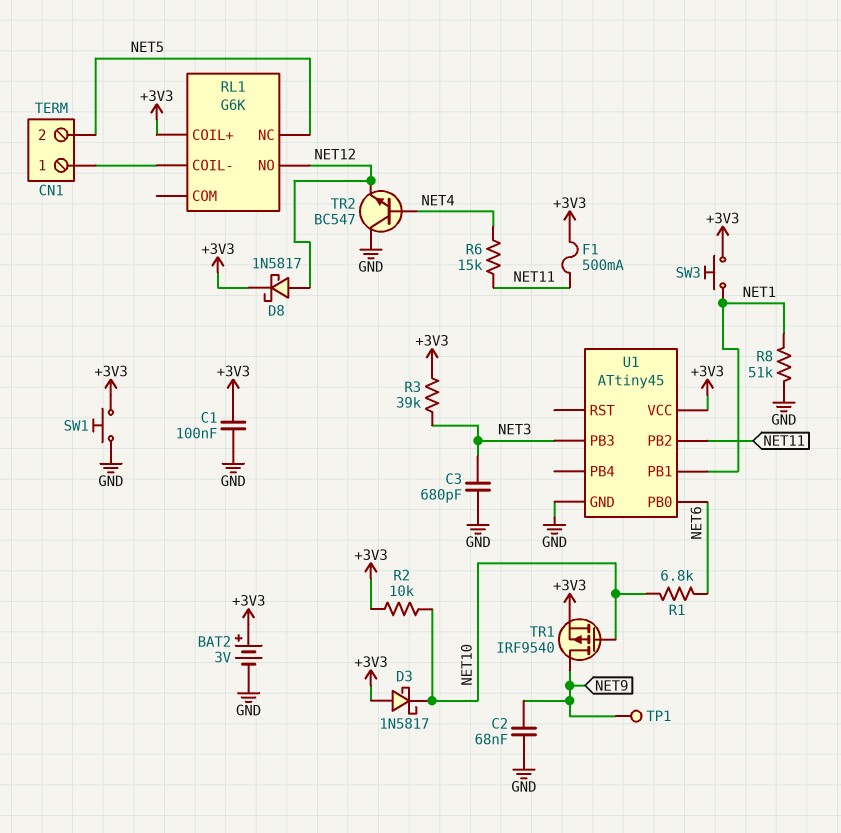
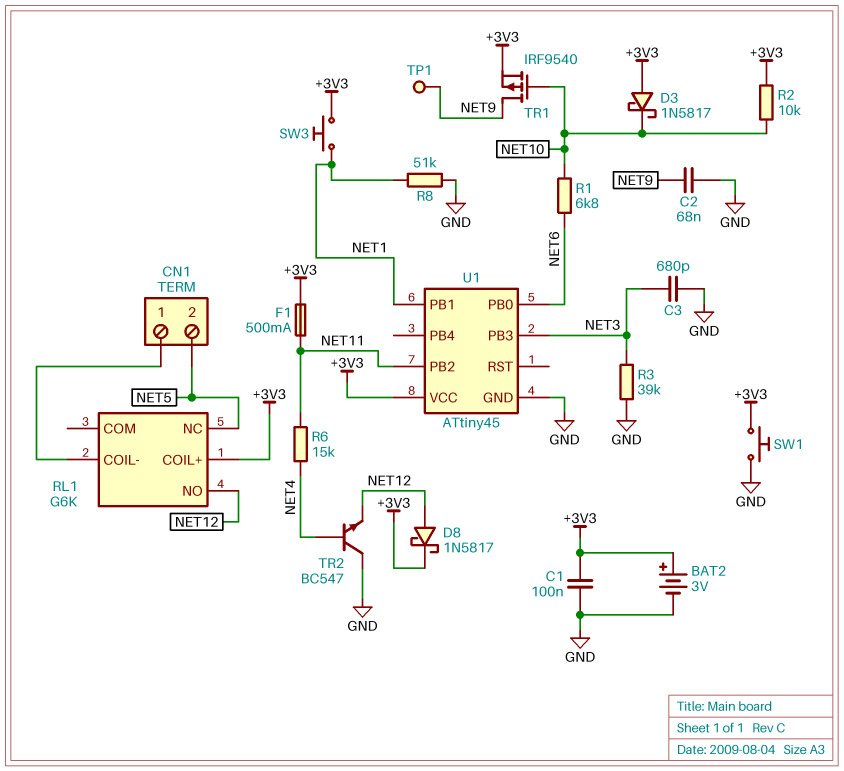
R3: 39k (+3V3, NET3) -> 39k (GND, NET3)

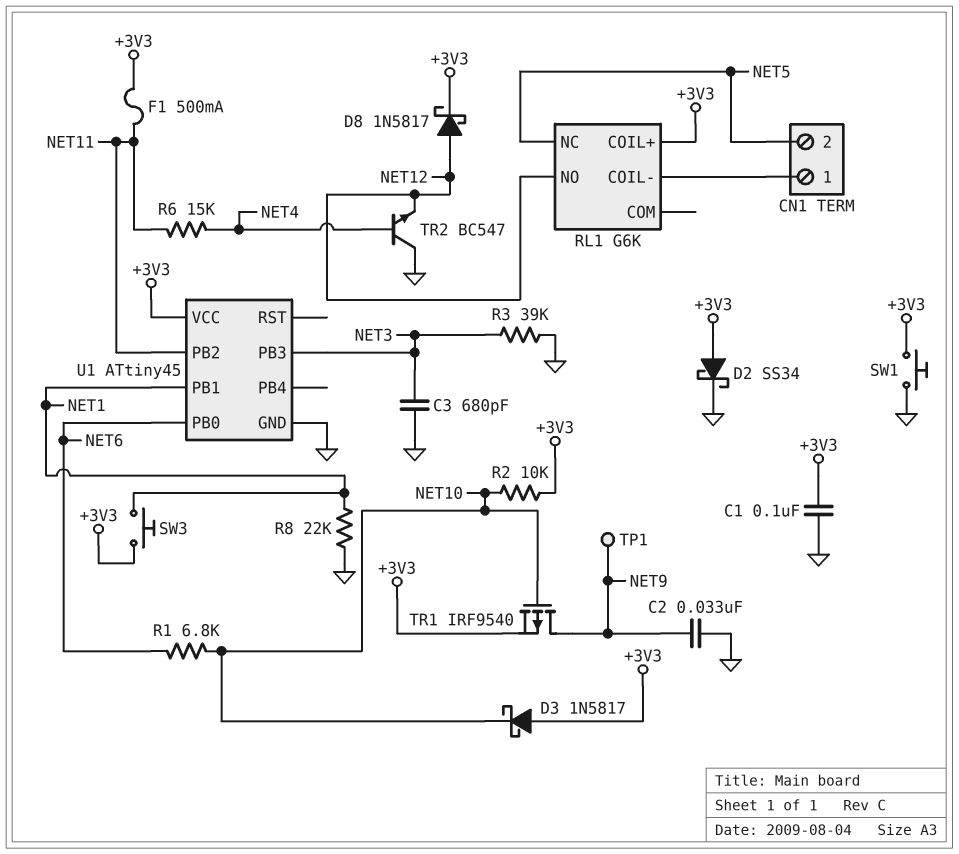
BAT2: 3V (plus +3V3, minus GND) -> none
C2: 68nF (GND, NET9) -> 33nF (GND, NET9)
D2: none -> schottky SS34 (A +3V3, K GND)
R8: 51k (GND, NET1) -> 22k (GND, NET1)

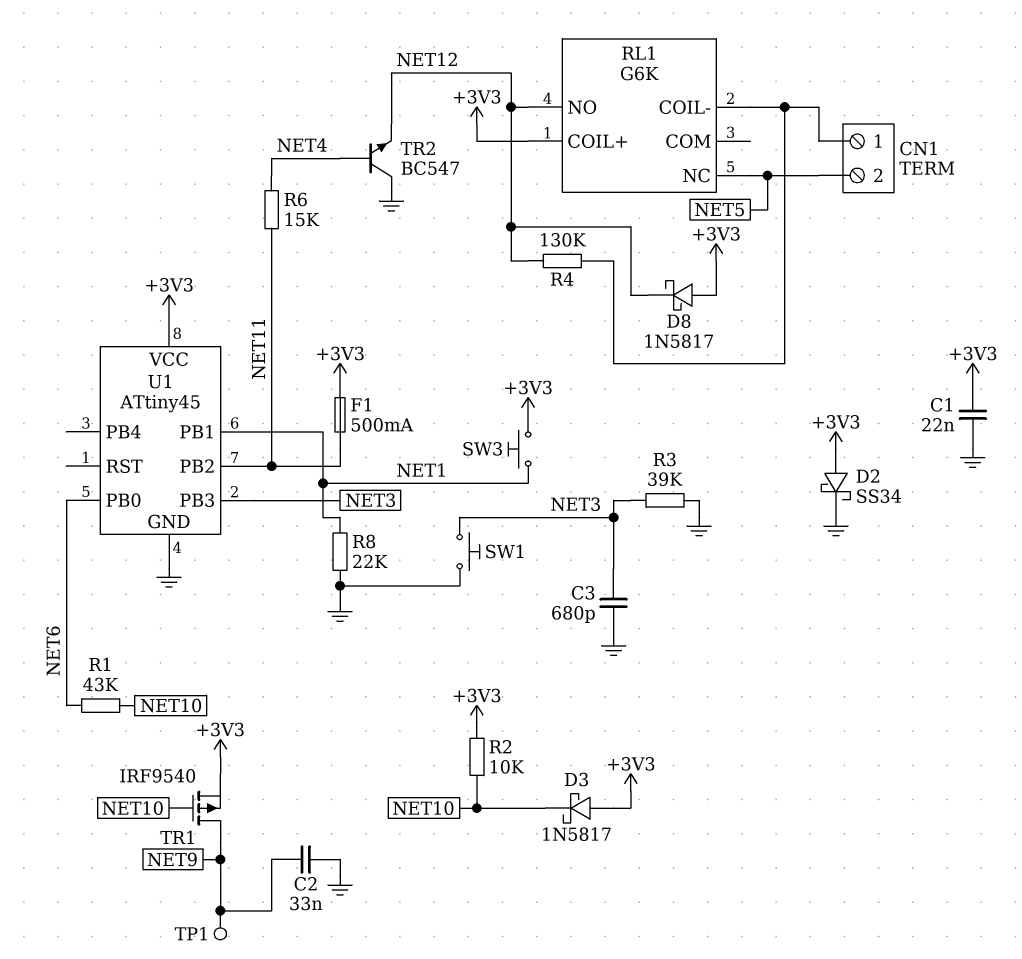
C1: 100nF (+3V3, GND) -> 22nF (+3V3, GND)
D8: schottky 1N5817 (A NET12, K +3V3) -> schottky 1N5817 (A +3V3, K NET12)
R1: 6.8k (NET6, NET10) -> 43k (NET6, NET10)
R4: none -> 130k (CN1/1, NET12)
SW1: button (+3V3, GND) -> button (GND, NET3)

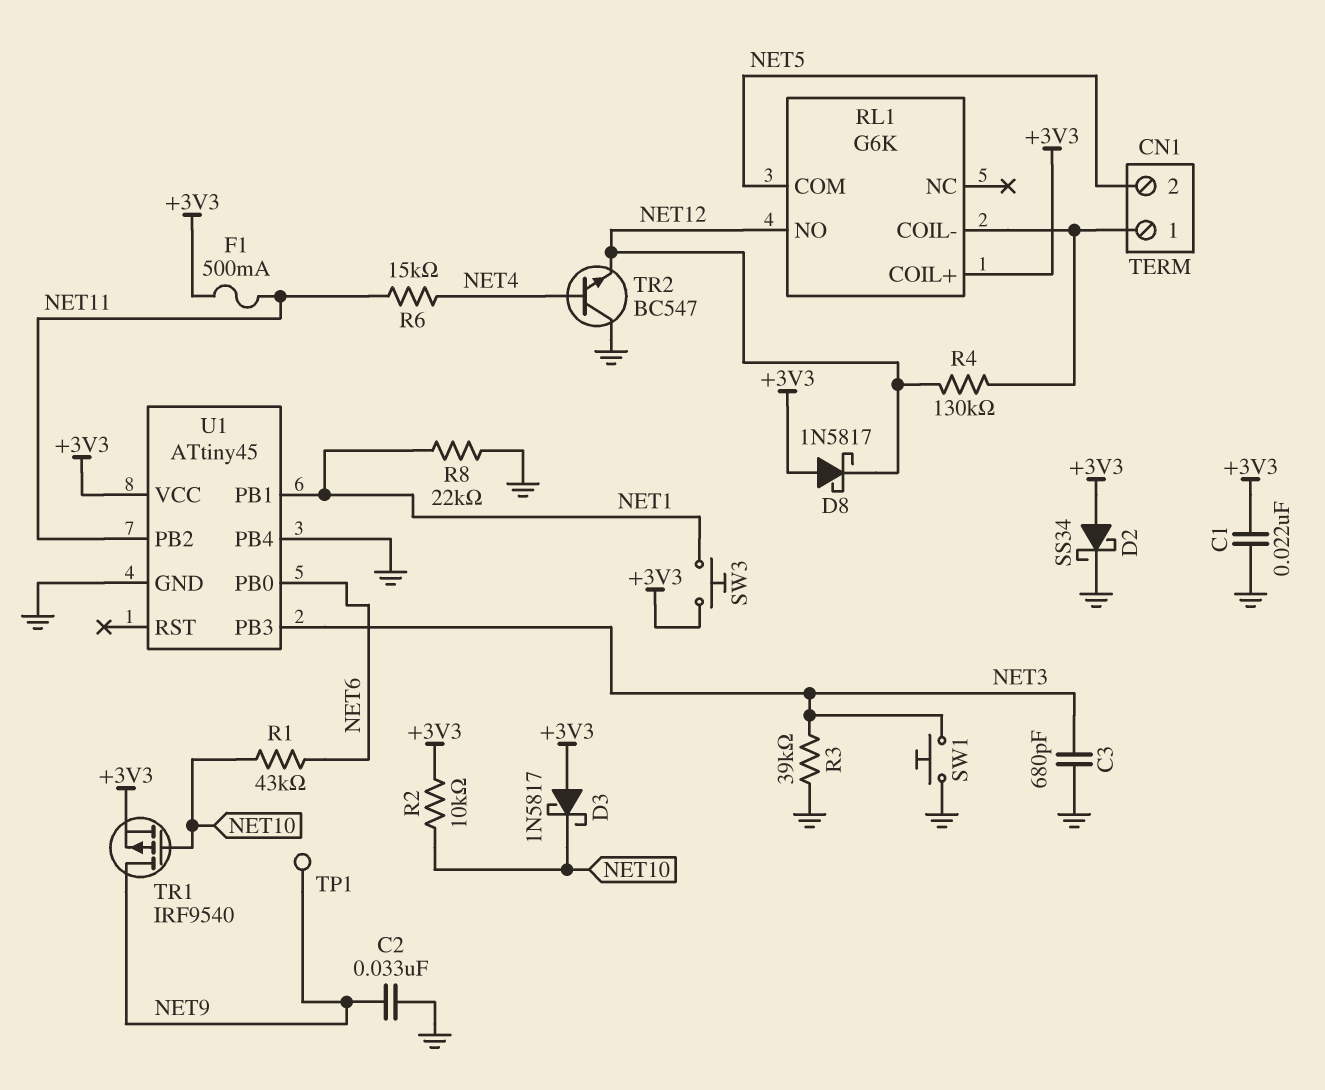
RL1 pin COM: none -> NET5
RL1 pin NC: NET5 -> none
U1 pin PB4: none -> GND

